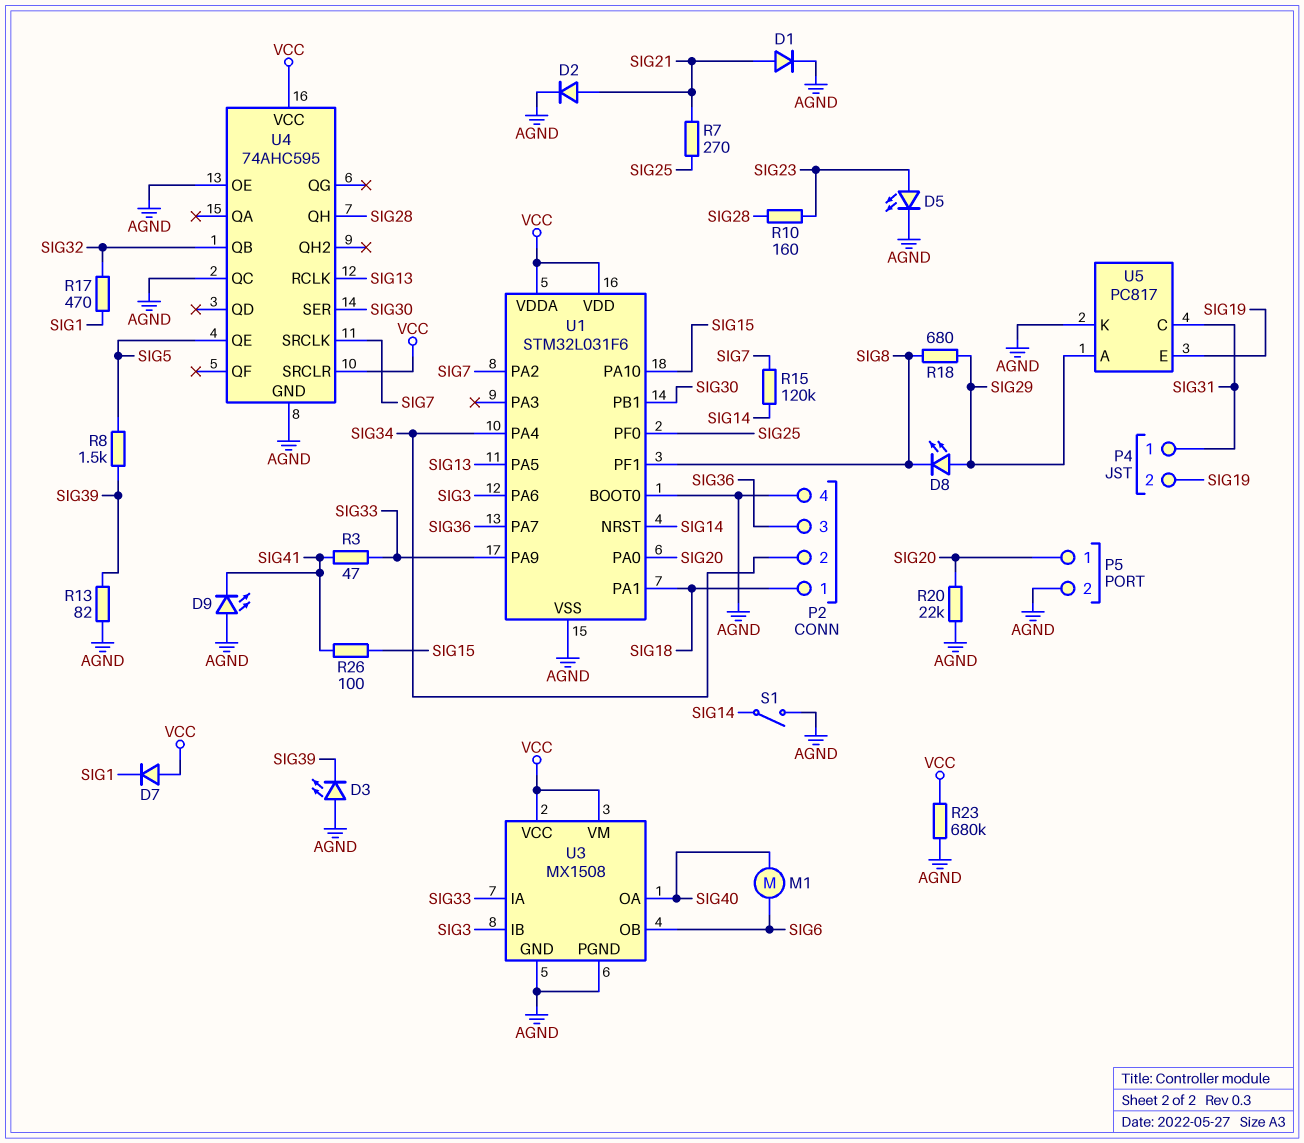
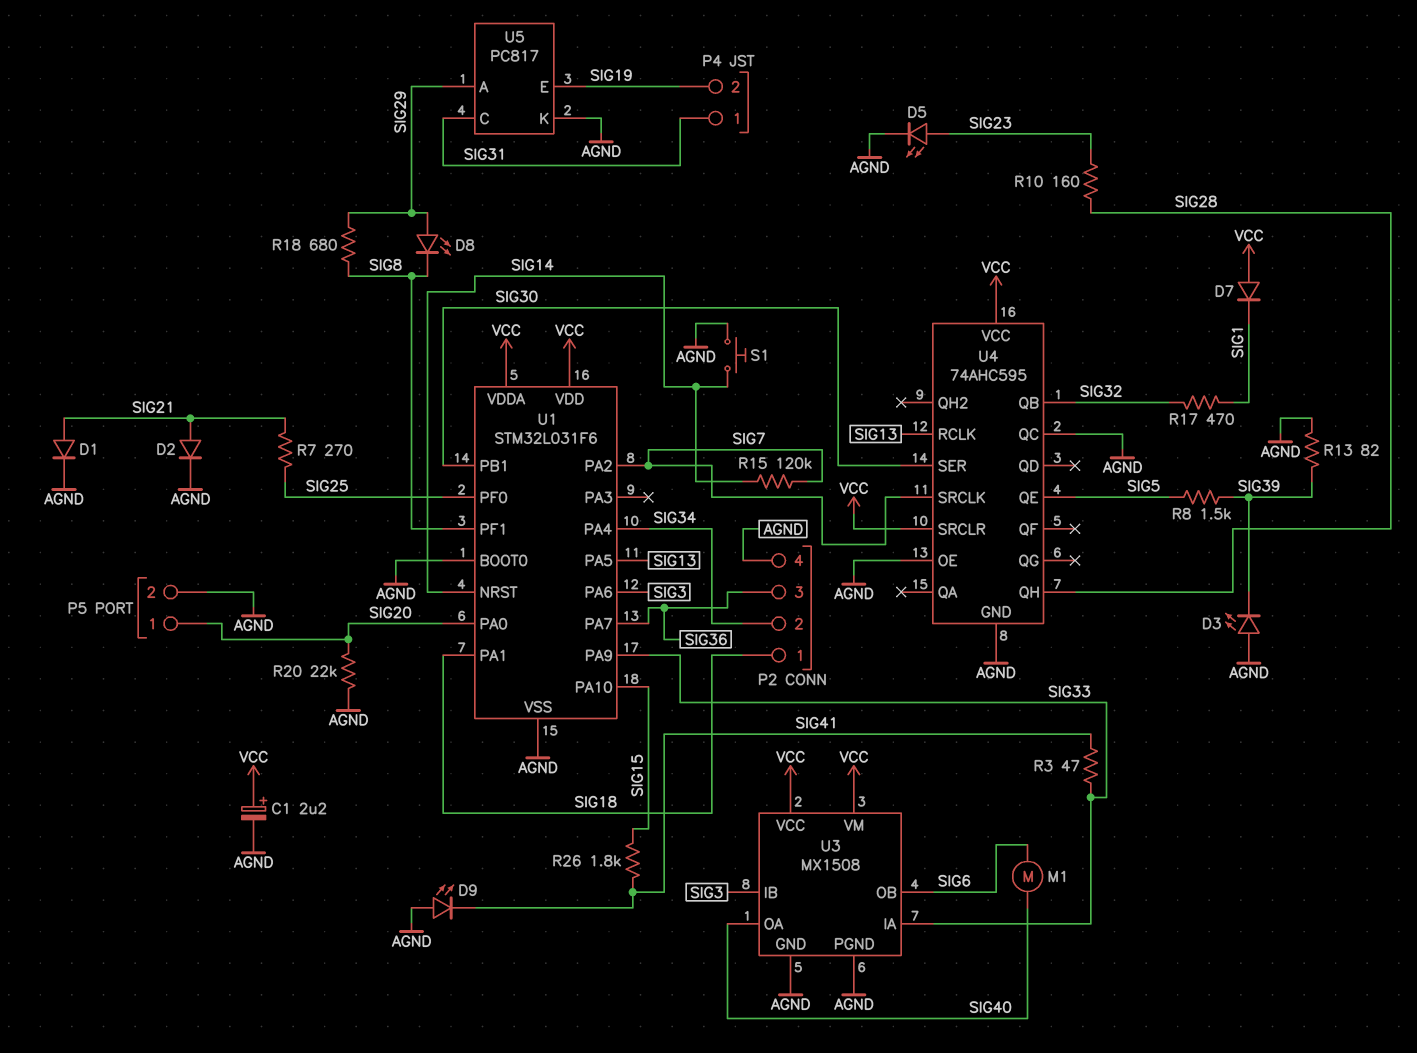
C1: none -> 2.2uF (plus VCC, minus AGND)
R23: 680k (AGND, VCC) -> none
R26: 100 (SIG15, SIG41) -> 1.8k (SIG15, SIG41)
S1: switch (AGND, SIG14) -> button (AGND, SIG14)

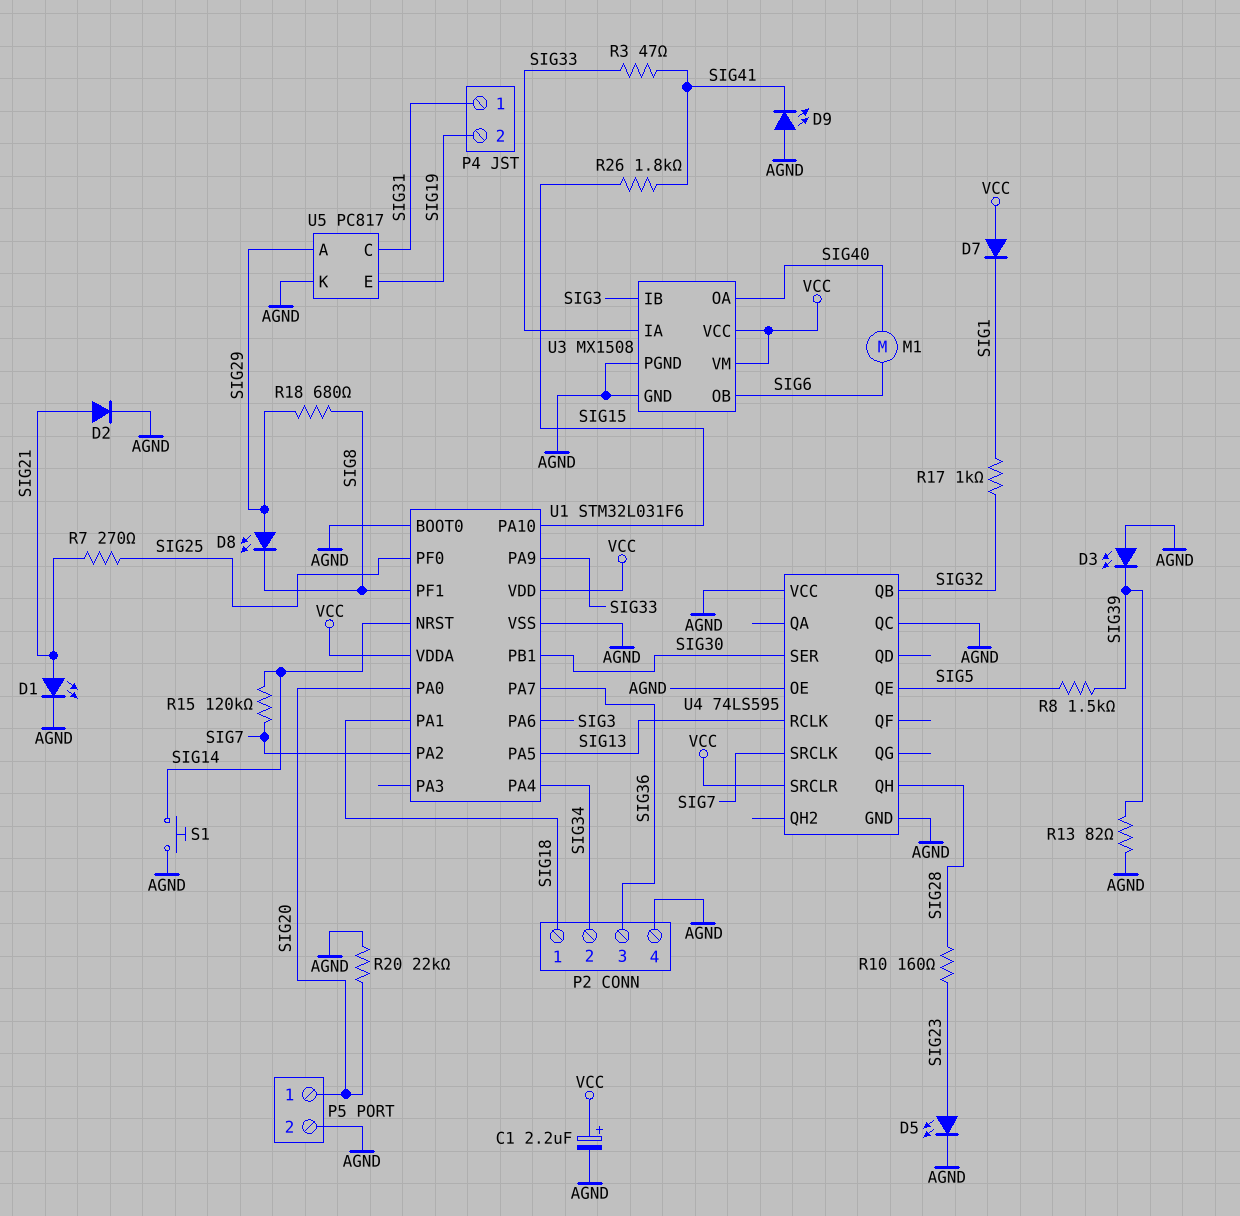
D1: diode (A SIG21, K AGND) -> LED (A SIG21, K AGND)
R17: 470 (SIG1, SIG32) -> 1k (SIG1, SIG32)
U4: 74AHC595 -> 74LS595
U4 pin VCC: VCC -> AGND

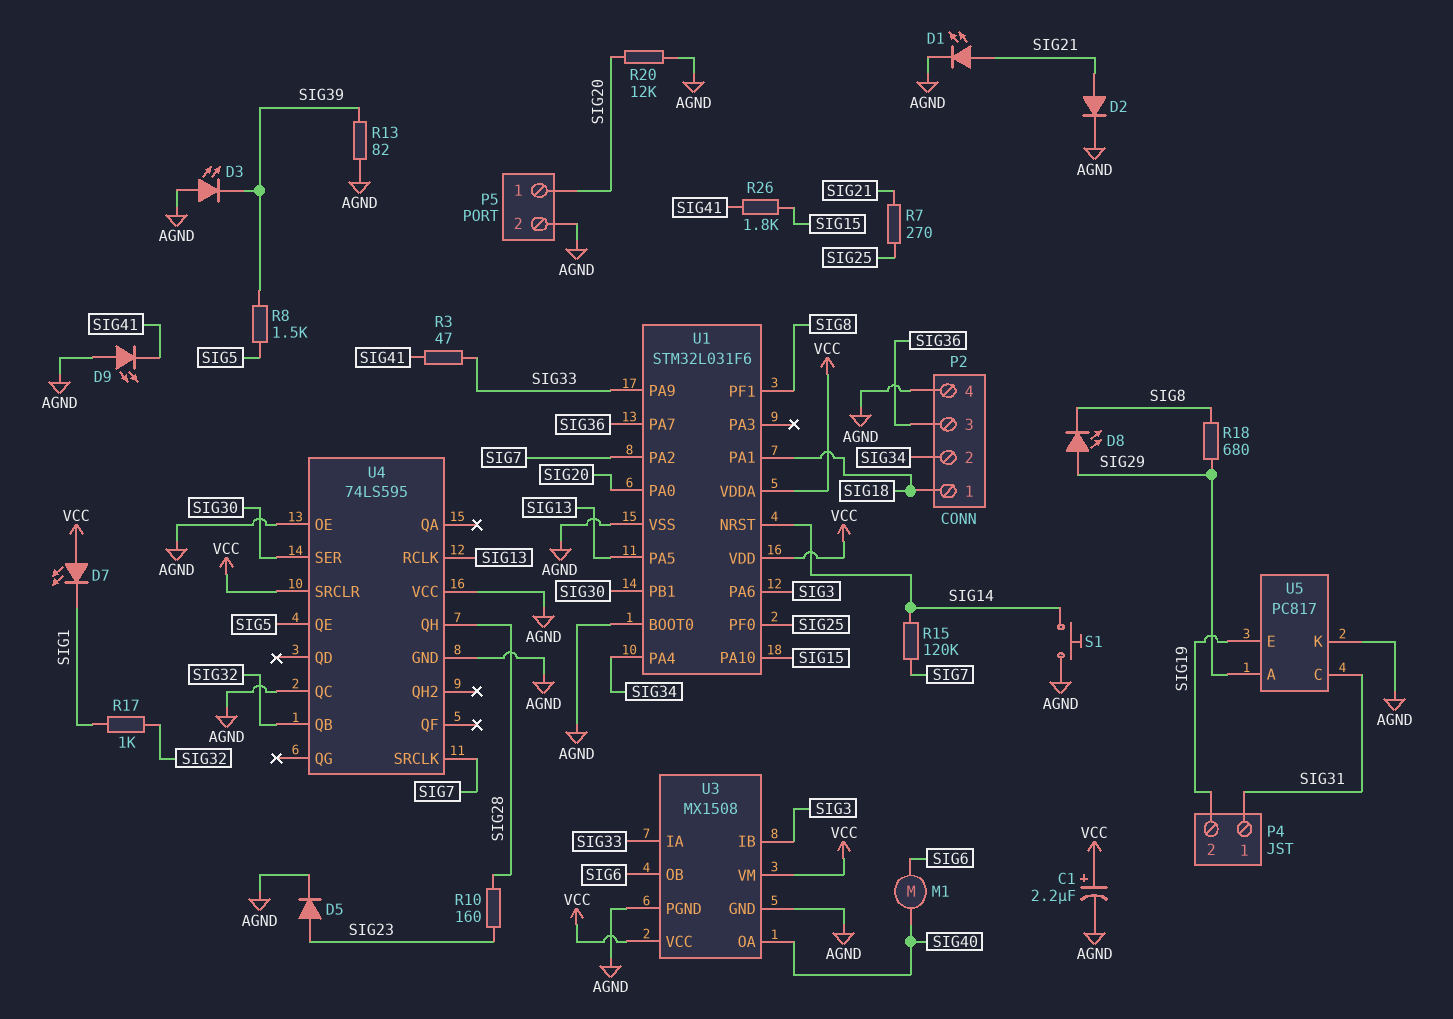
D5: LED (A SIG23, K AGND) -> diode (A SIG23, K AGND)
D7: diode (A VCC, K SIG1) -> LED (A VCC, K SIG1)
R20: 22k (AGND, SIG20) -> 12k (AGND, SIG20)

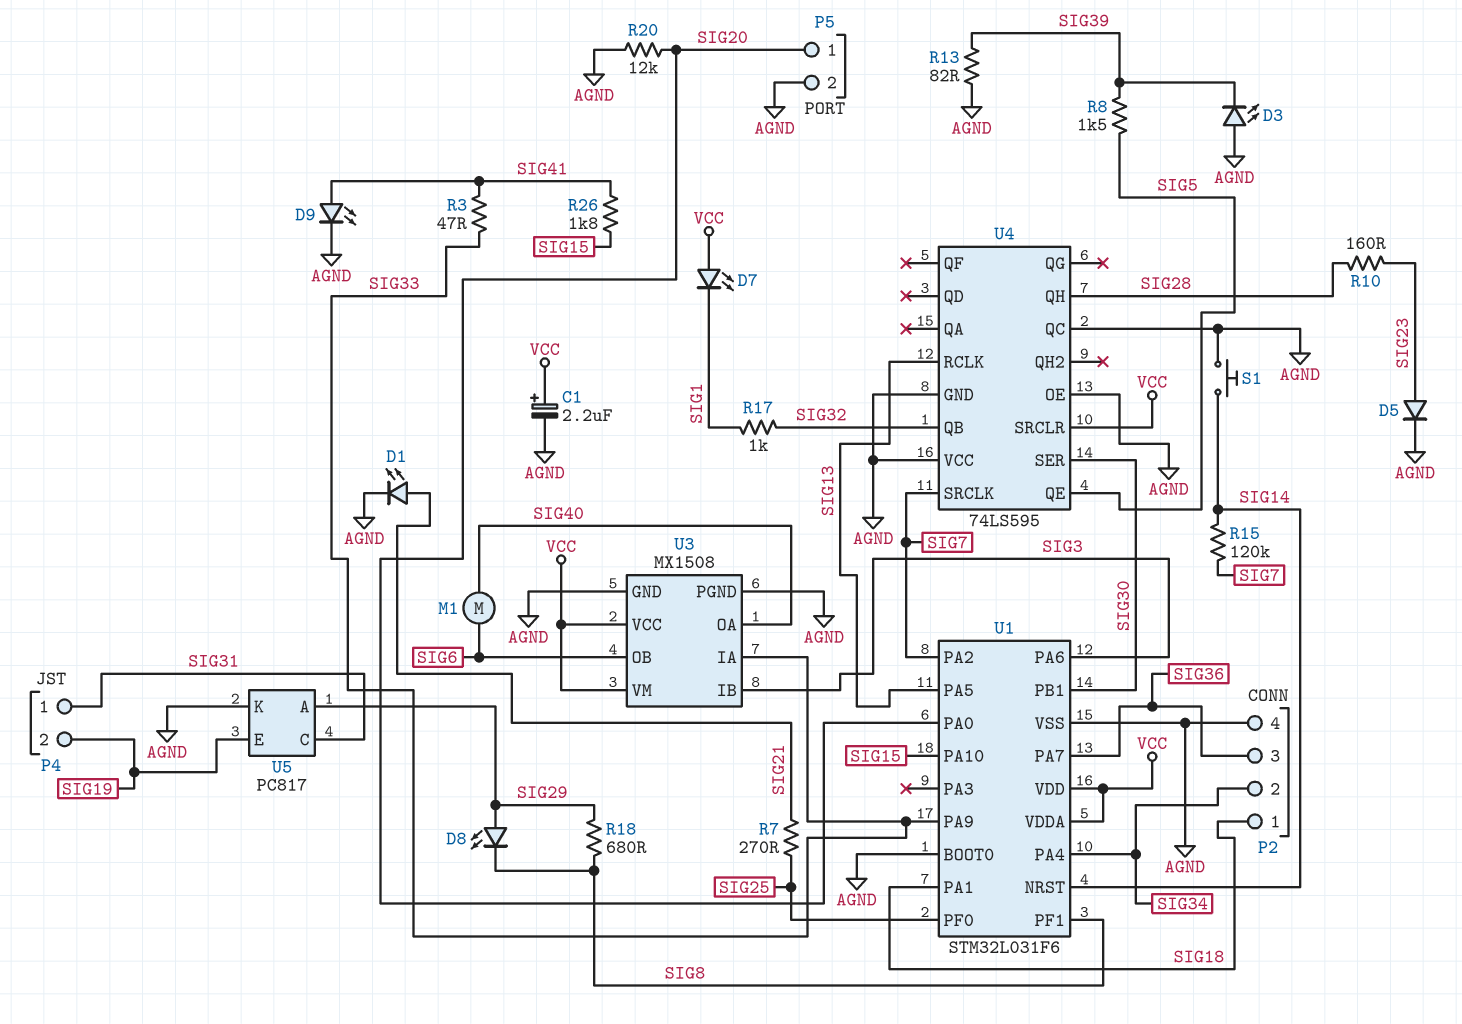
D2: diode (A SIG21, K AGND) -> none
D9: LED (A AGND, K SIG41) -> LED (A SIG41, K AGND)

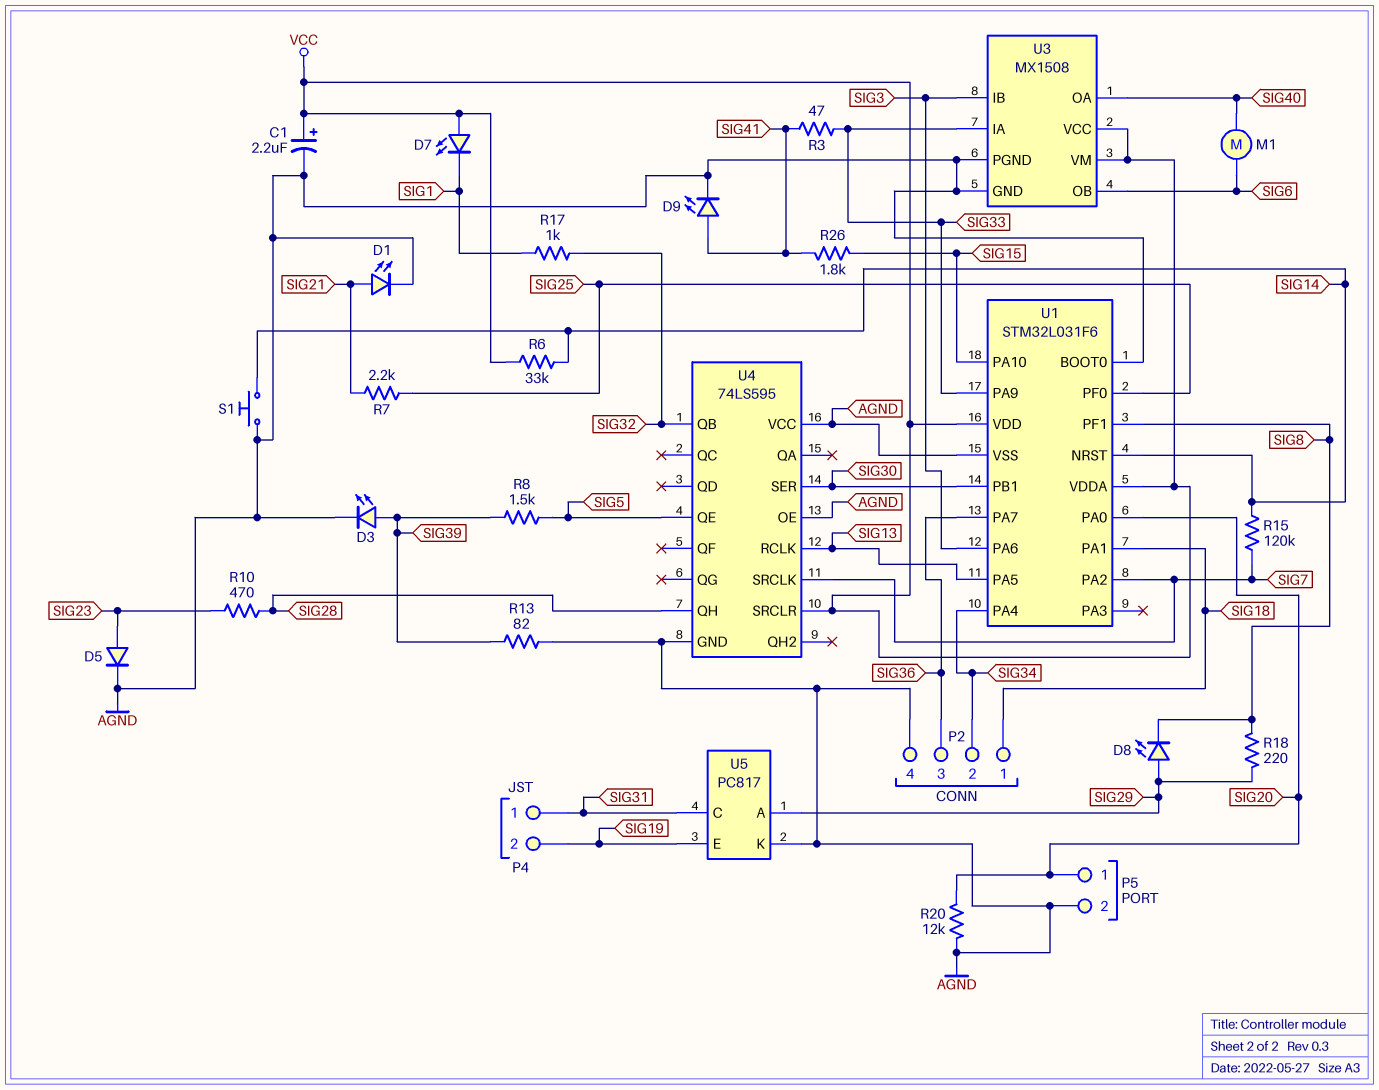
D3: LED (A AGND, K SIG39) -> LED (A SIG39, K AGND)
R6: none -> 33k (SIG14, VCC)
R7: 270 (SIG21, SIG25) -> 2.2k (SIG21, SIG25)
R10: 160 (SIG23, SIG28) -> 470 (SIG23, SIG28)
R18: 680 (SIG8, SIG29) -> 220 (SIG8, SIG29)
U4 pin QC: AGND -> none

